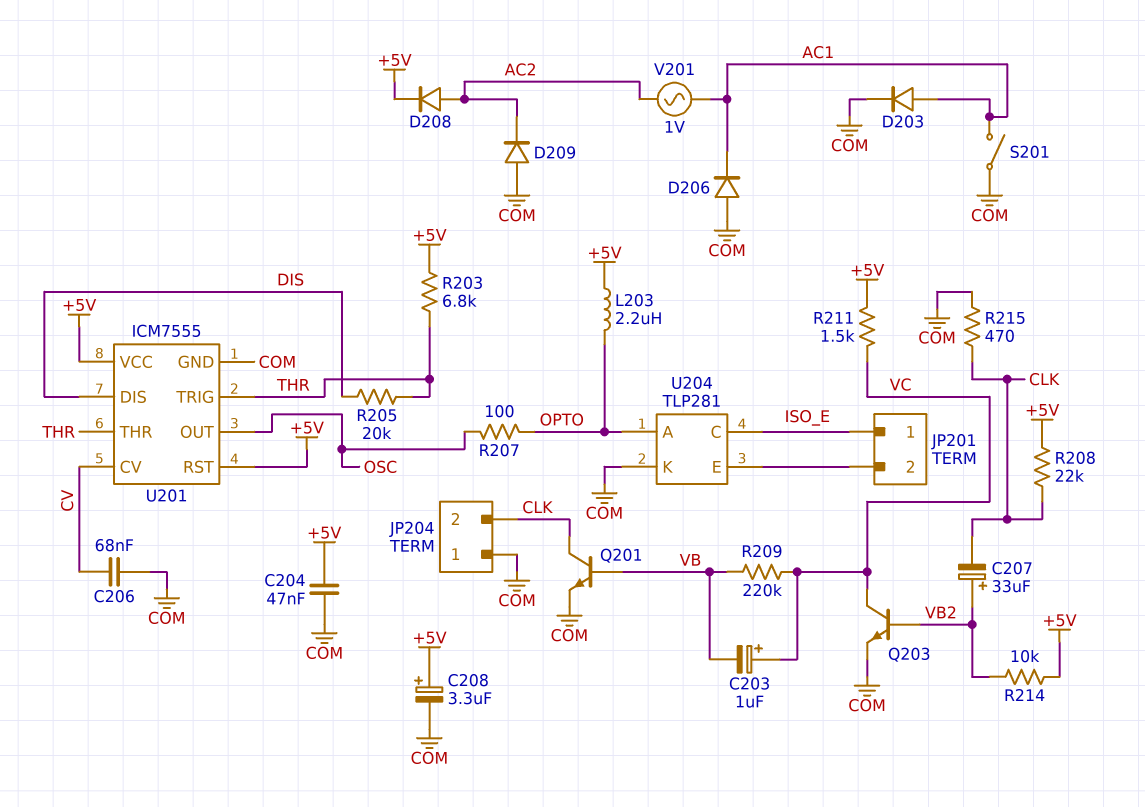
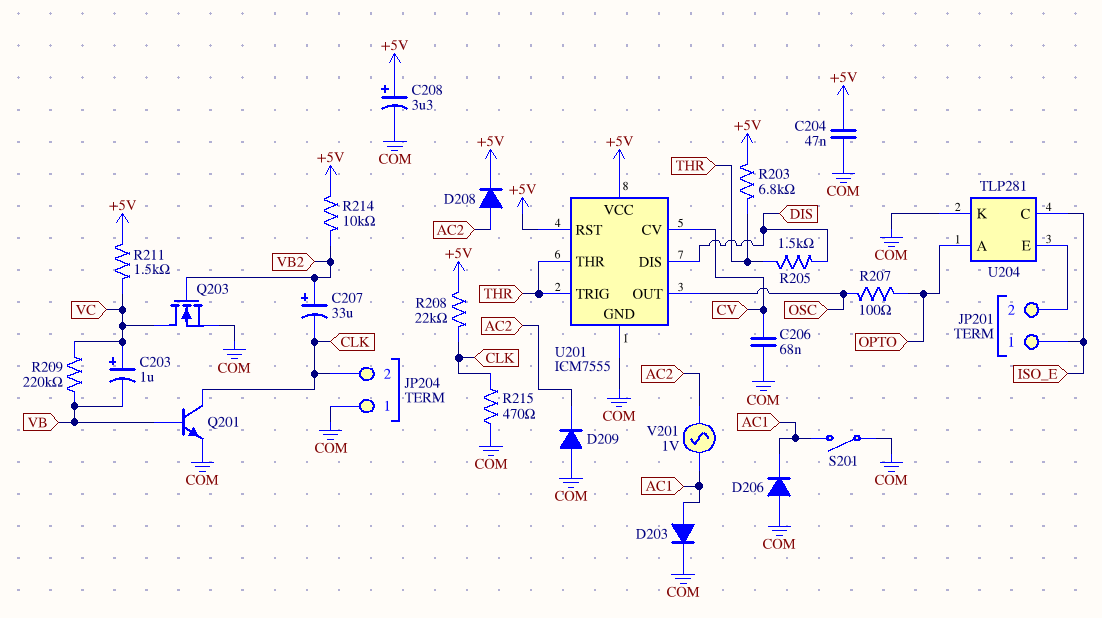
L203: 2.2uH (+5V, OPTO) -> none
Q203: NPN (B VB2, C VC, E COM) -> NMOS (G VB2, D VC, S COM)
R205: 20k (DIS, THR) -> 1.5k (DIS, THR)

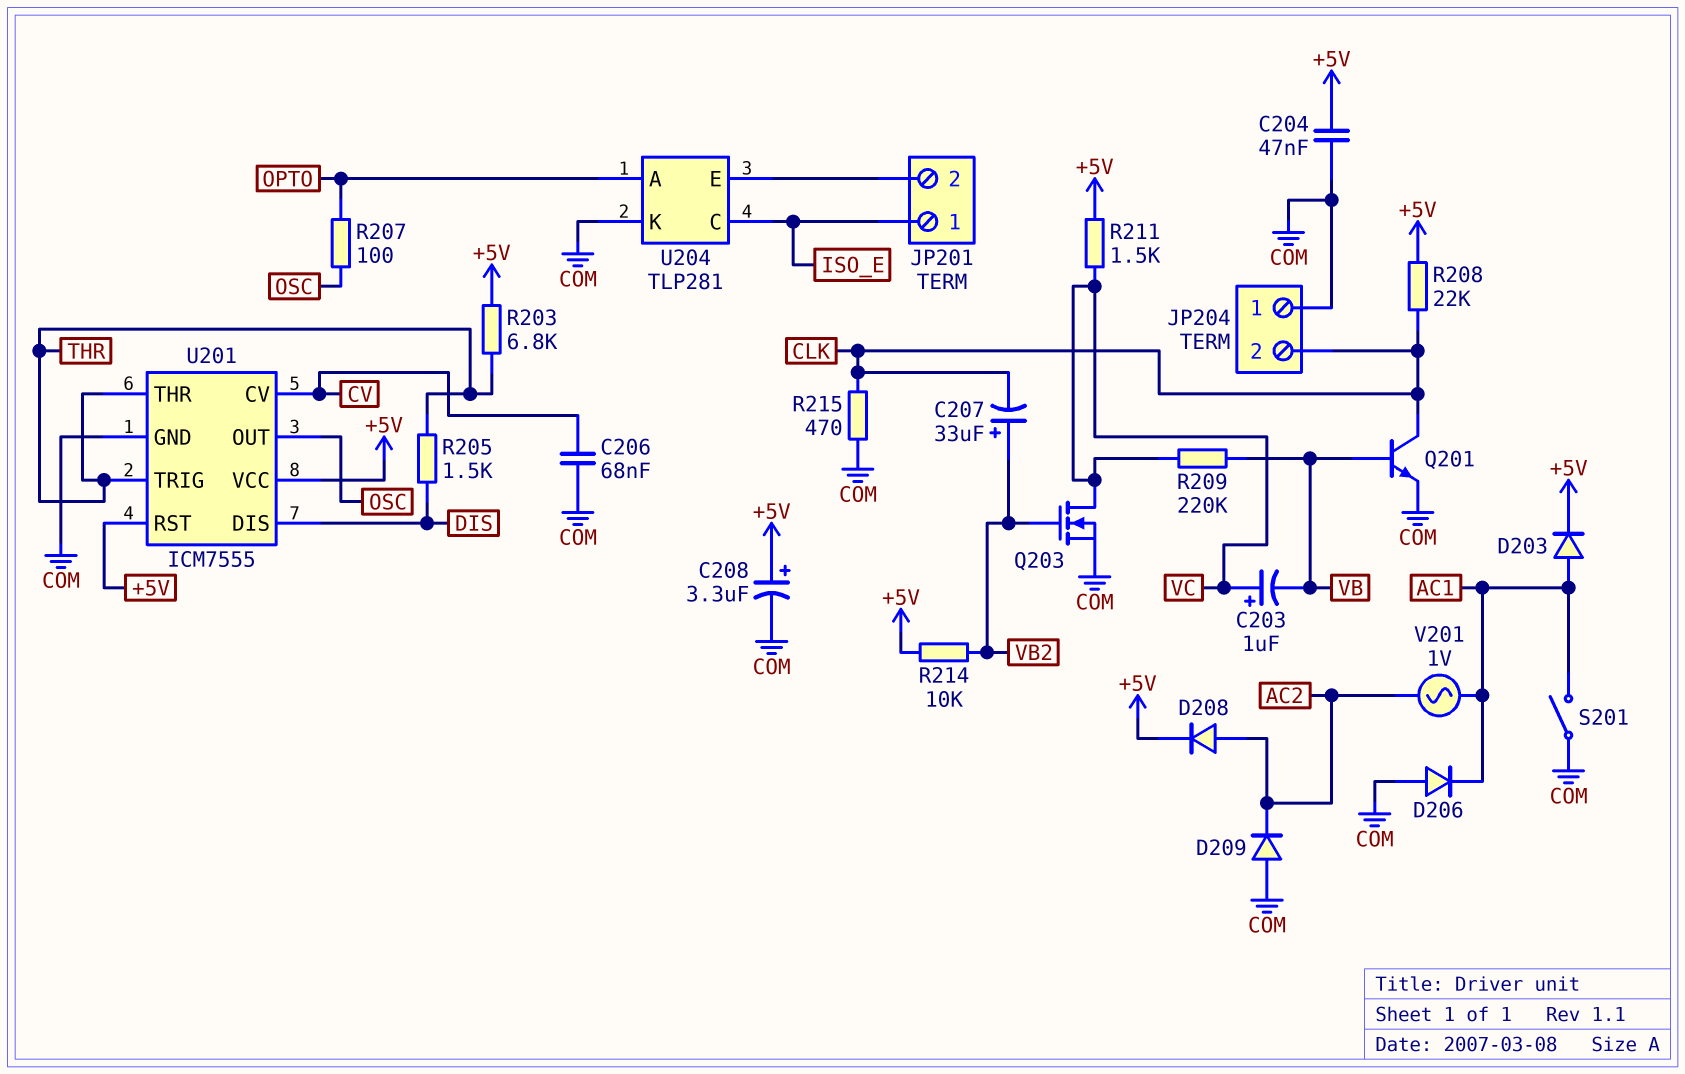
D203: diode (A AC1, K COM) -> diode (A AC1, K +5V)

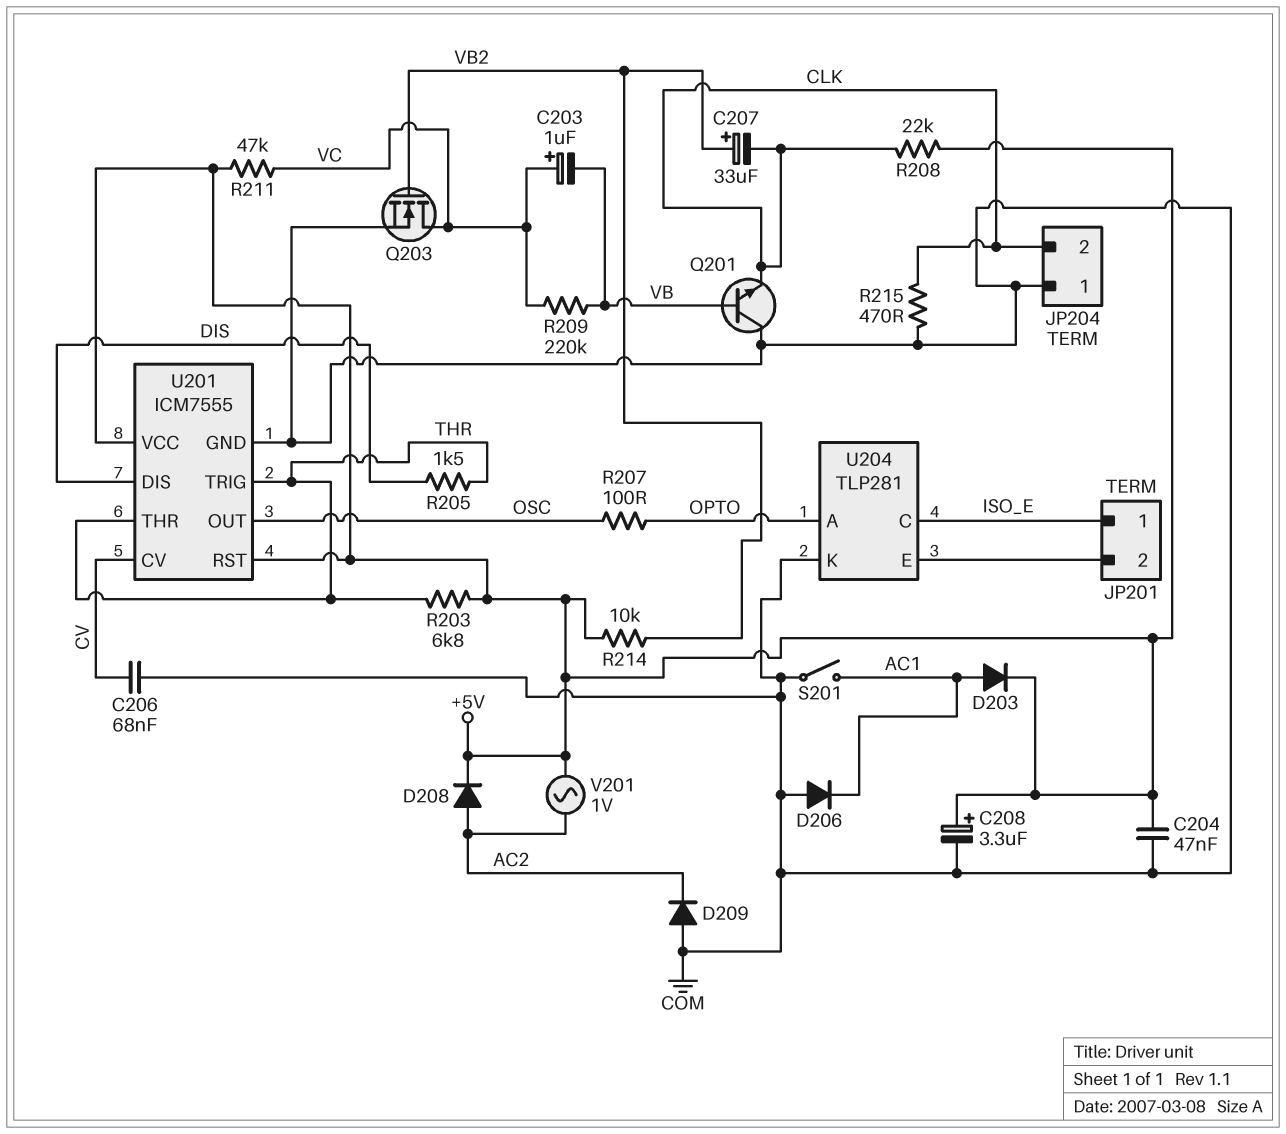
Q201: NPN (B VB, C CLK, E COM) -> NPN (B VB, C COM, E CLK)
R211: 1.5k (+5V, VC) -> 47k (+5V, VC)
V201: AC 1V (AC1, AC2) -> AC 1V (+5V, AC2)

